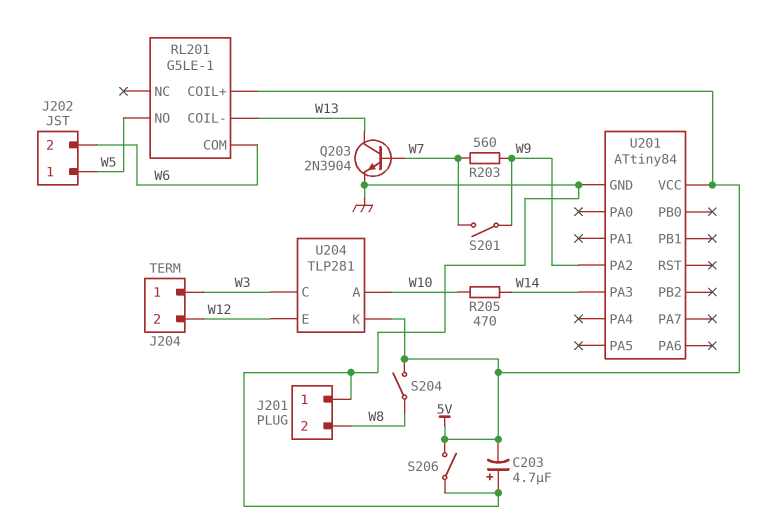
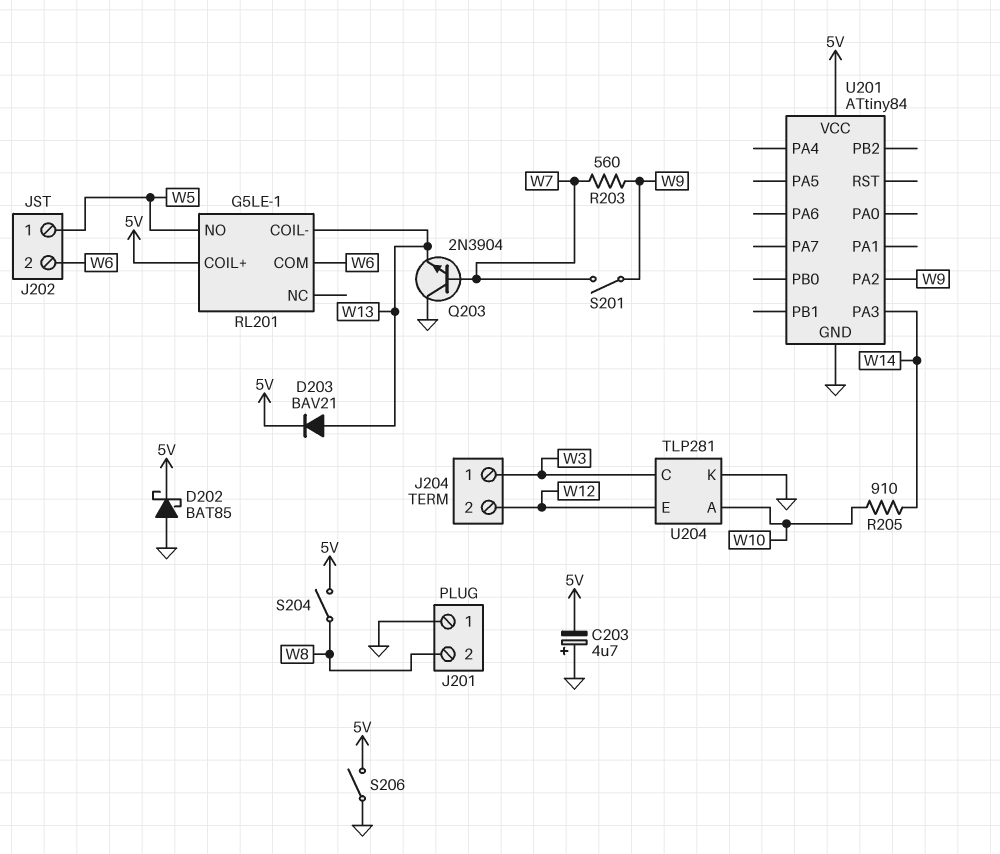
D202: none -> schottky BAT85 (A GND, K 5V)
D203: none -> diode BAV21 (A W13, K 5V)
Q203: NPN 2N3904 (B W7, C W13, E GND) -> NPN 2N3904 (B W7, C GND, E W13)
R205: 470 (W10, W14) -> 910 (W10, W14)
U204 pin K: 5V -> GND

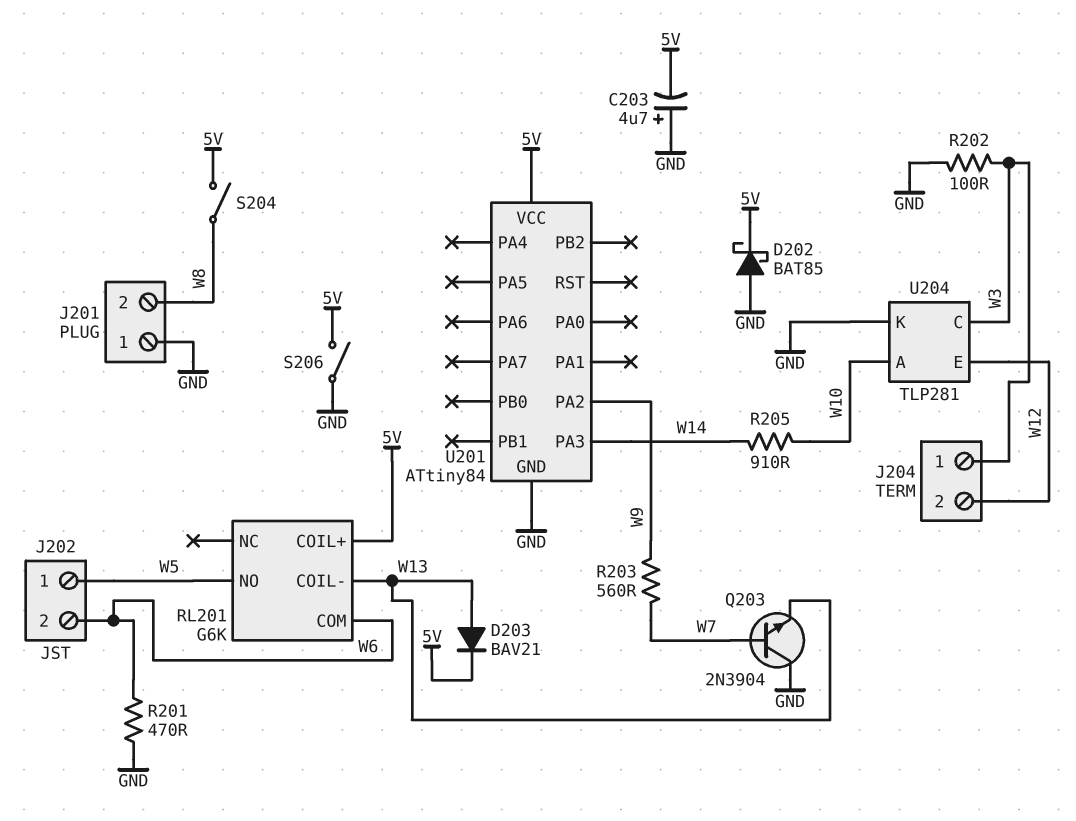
R201: none -> 470 (GND, W6)
R202: none -> 100 (GND, W3)
RL201: G5LE-1 -> G6K
S201: switch (W7, W9) -> none

